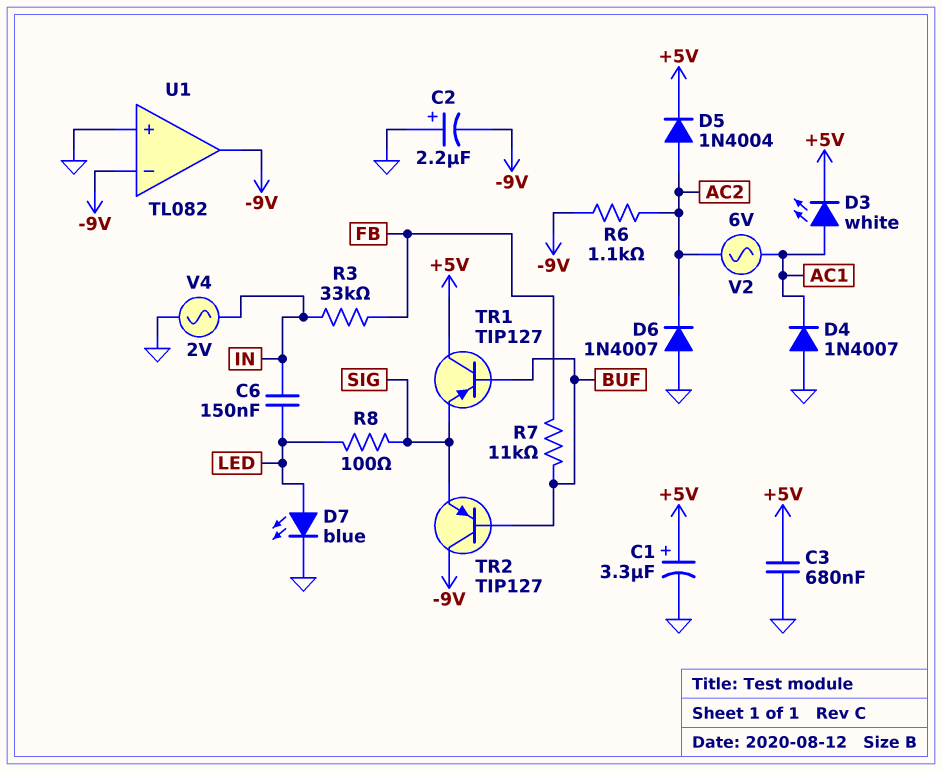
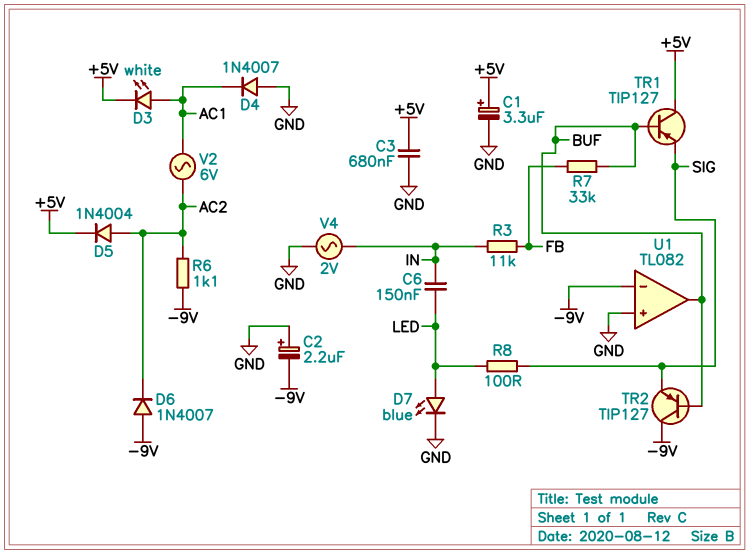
D6: diode 1N4007 (A GND, K AC2) -> diode 1N4007 (A -9V, K AC2)
R3: 33k (FB, IN) -> 11k (FB, IN)
R7: 11k (BUF, FB) -> 33k (BUF, FB)
U1 pin out: -9V -> BUF

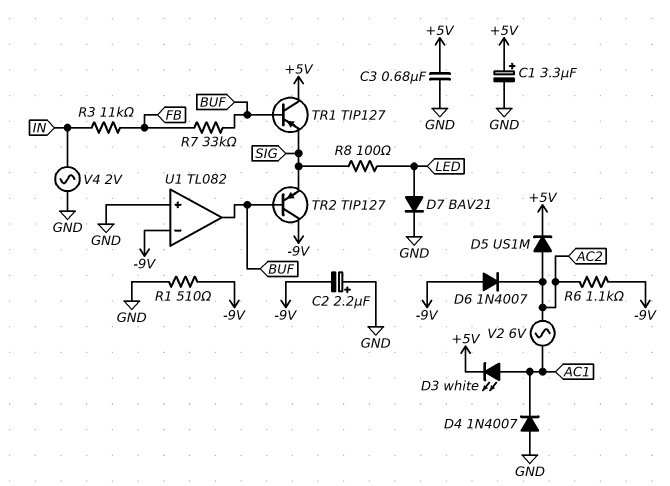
C6: 150nF (IN, LED) -> none
D5: diode 1N4004 (A AC2, K +5V) -> diode US1M (A AC2, K +5V)
D7: LED blue (A LED, K GND) -> diode BAV21 (A LED, K GND)
R1: none -> 510 (-9V, GND)

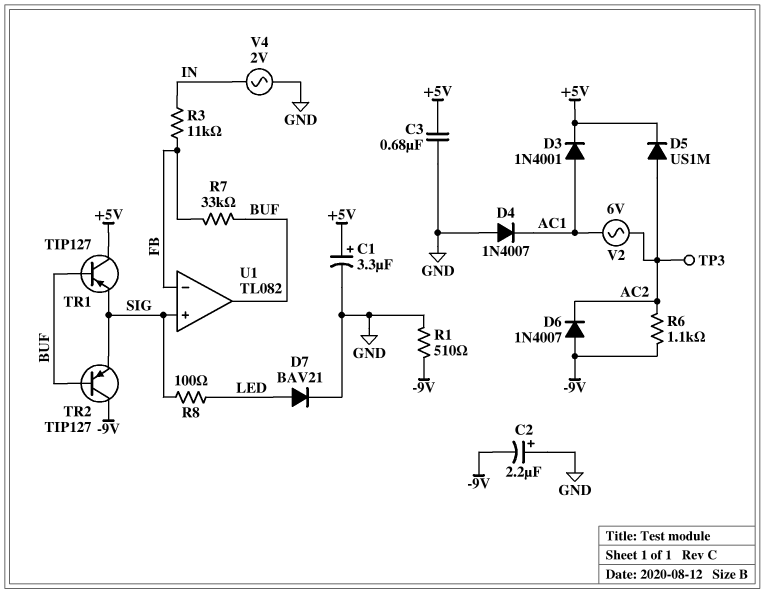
D3: LED white (A AC1, K +5V) -> diode 1N4001 (A AC1, K +5V)
TP3: none -> test point (AC2)
U1 pin in+: GND -> SIG
U1 pin in-: -9V -> FB

